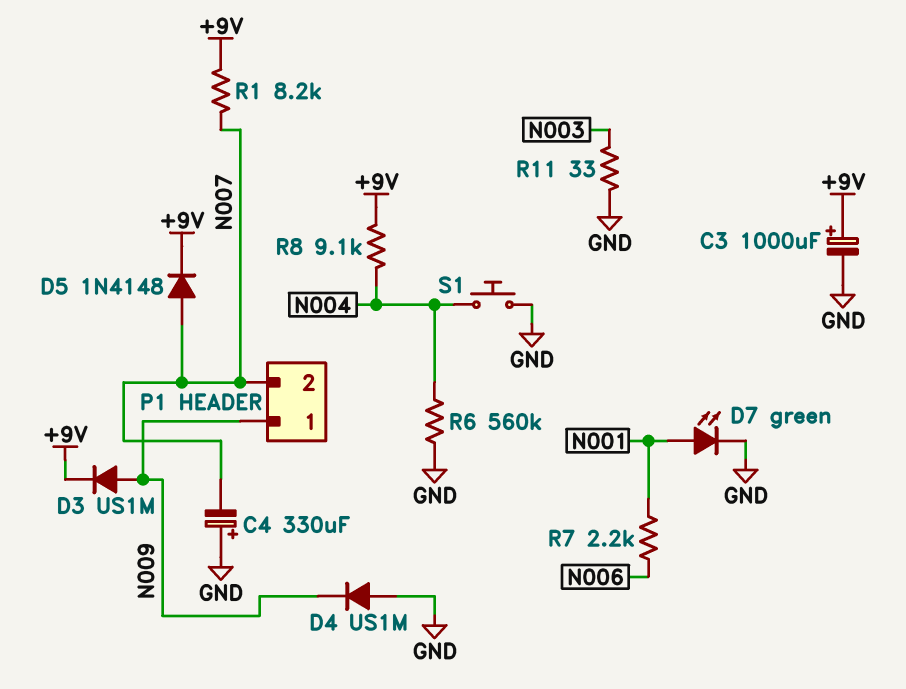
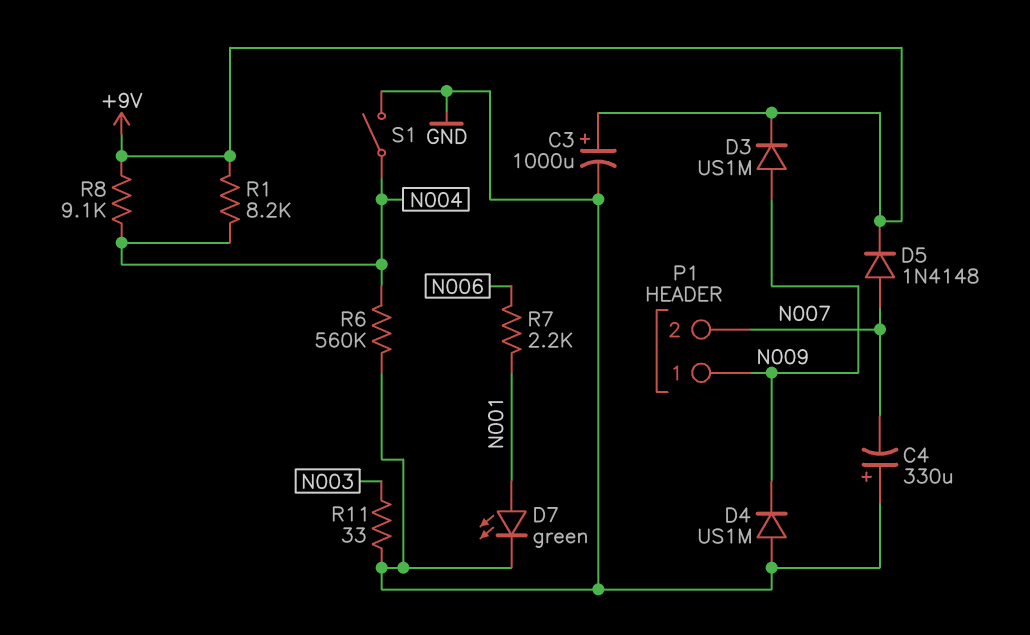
R1: 8.2k (+9V, N007) -> 8.2k (+9V, N004)
S1: button (GND, N004) -> switch (GND, N004)

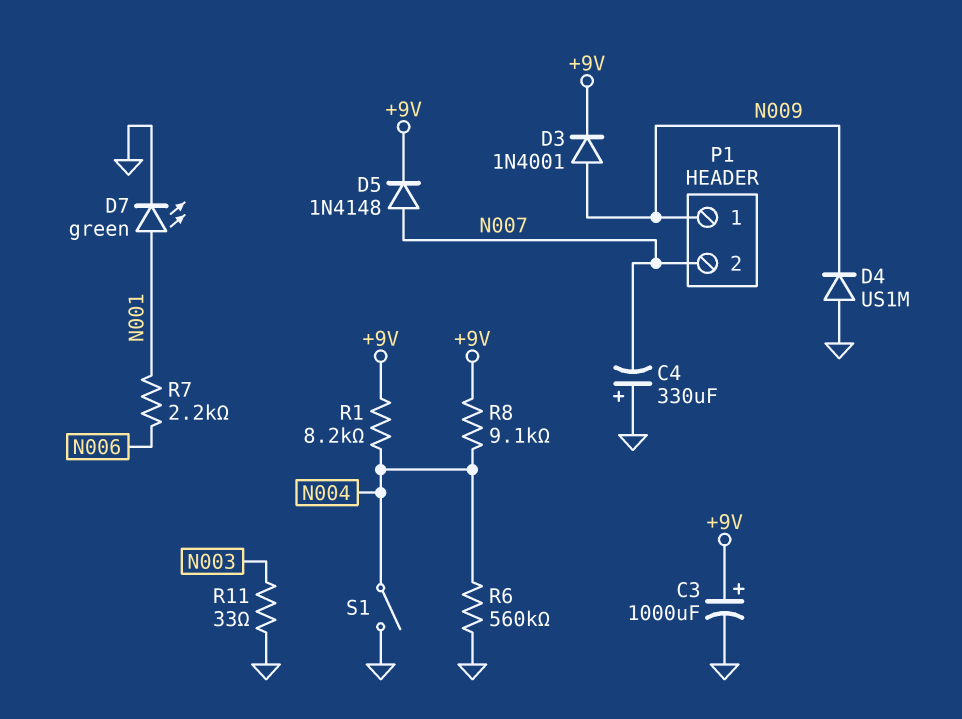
D3: diode US1M (A N009, K +9V) -> diode 1N4001 (A N009, K +9V)

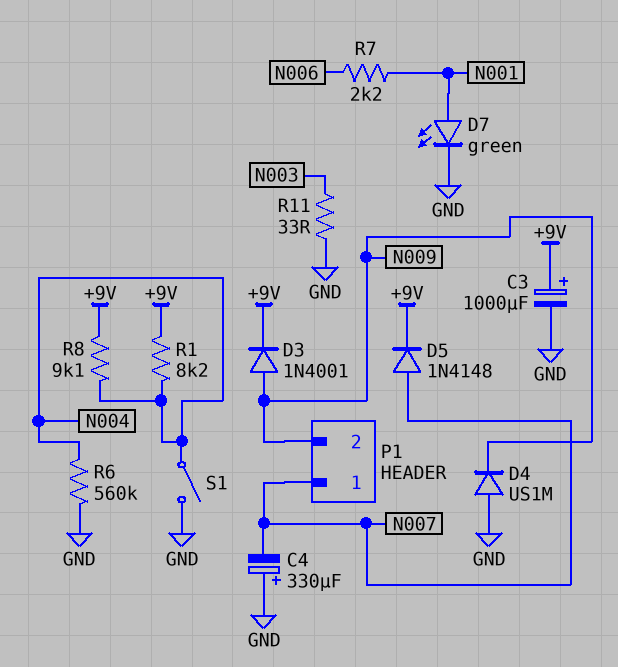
P1 pin 1: N009 -> N007
P1 pin 2: N007 -> N009

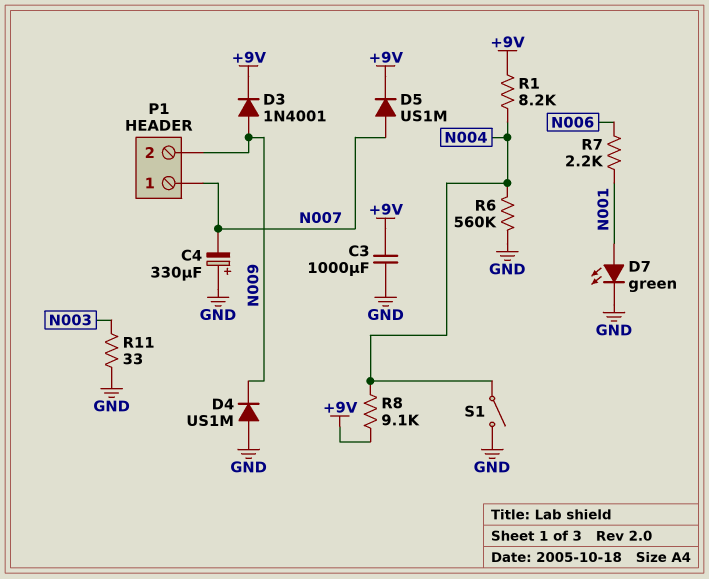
C3: 1000uF (plus +9V, minus GND) -> 1000uF (+9V, GND)
D5: diode 1N4148 (A N007, K +9V) -> diode US1M (A N007, K +9V)

